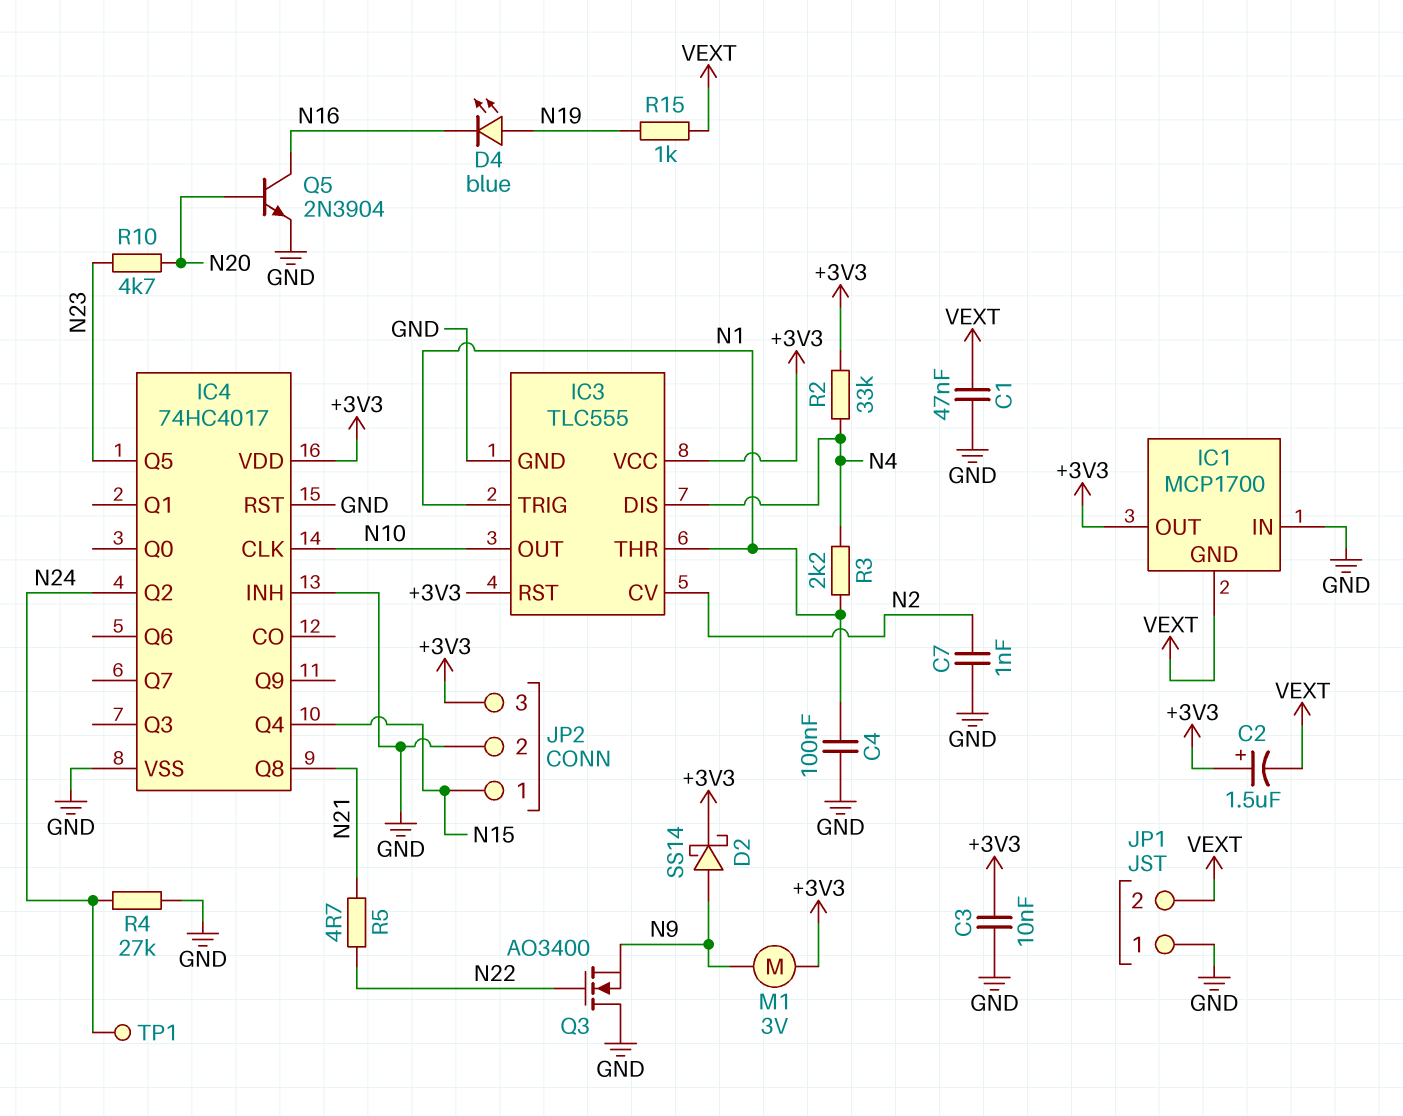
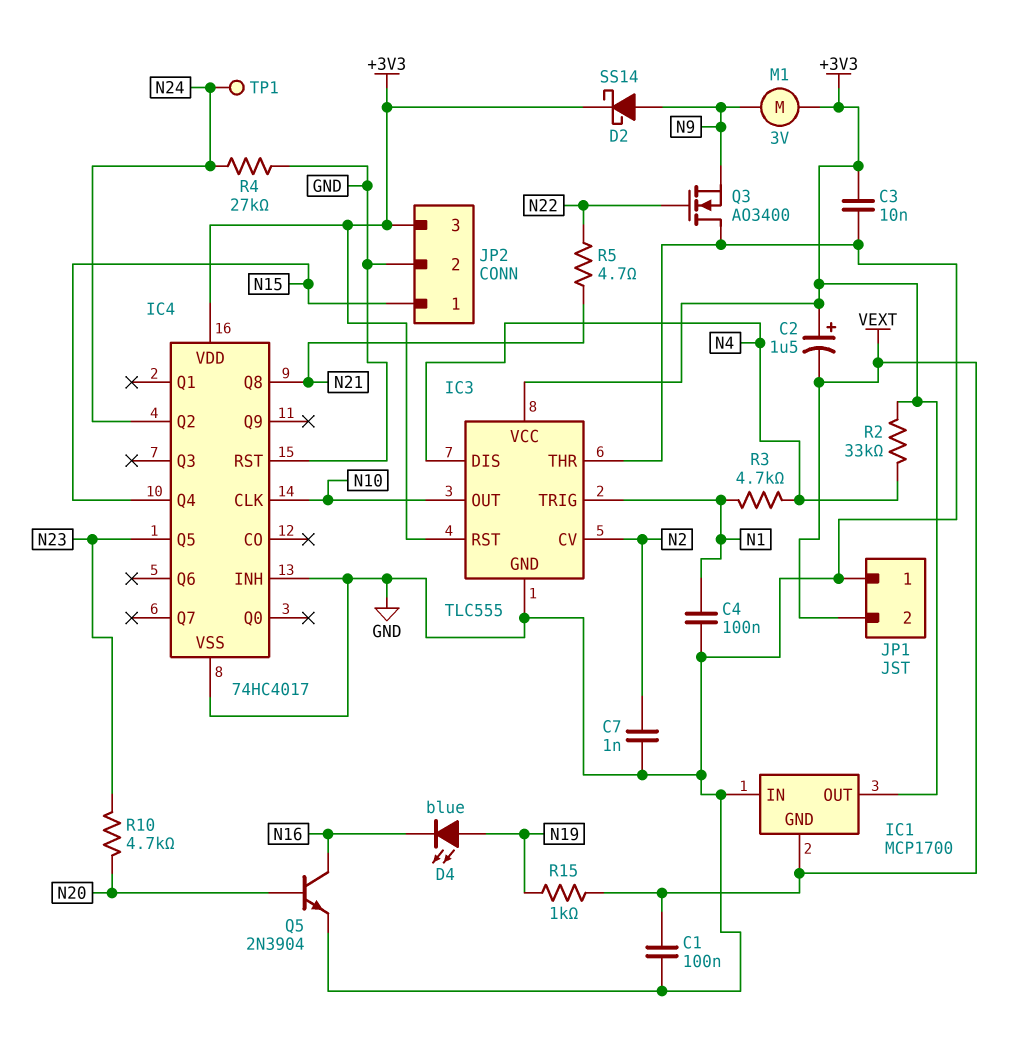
C1: 47nF (GND, VEXT) -> 100nF (GND, VEXT)
IC3 pin THR: N1 -> GND
R3: 2.2k (N1, N4) -> 4.7k (N1, N4)

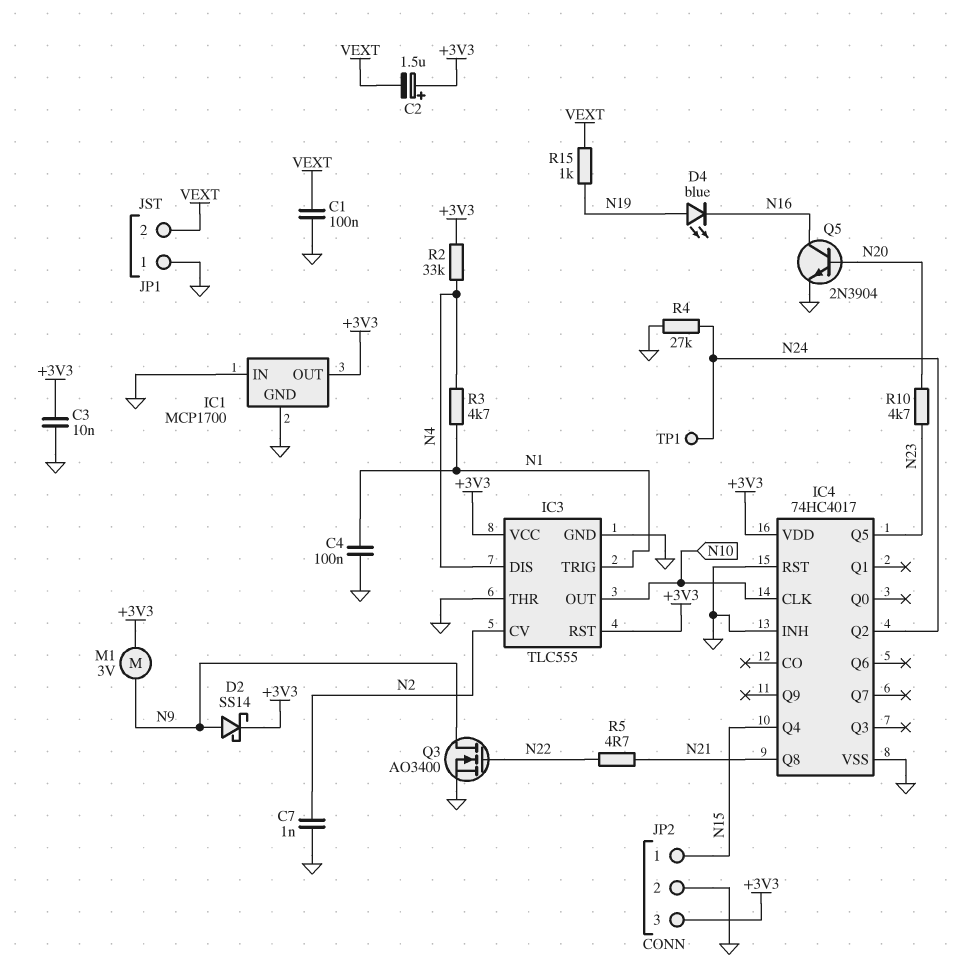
IC1 pin GND: VEXT -> GND
Q3: NMOS AO3400 (G N22, D GND, S N9) -> NMOS AO3400 (G N22, D N9, S GND)

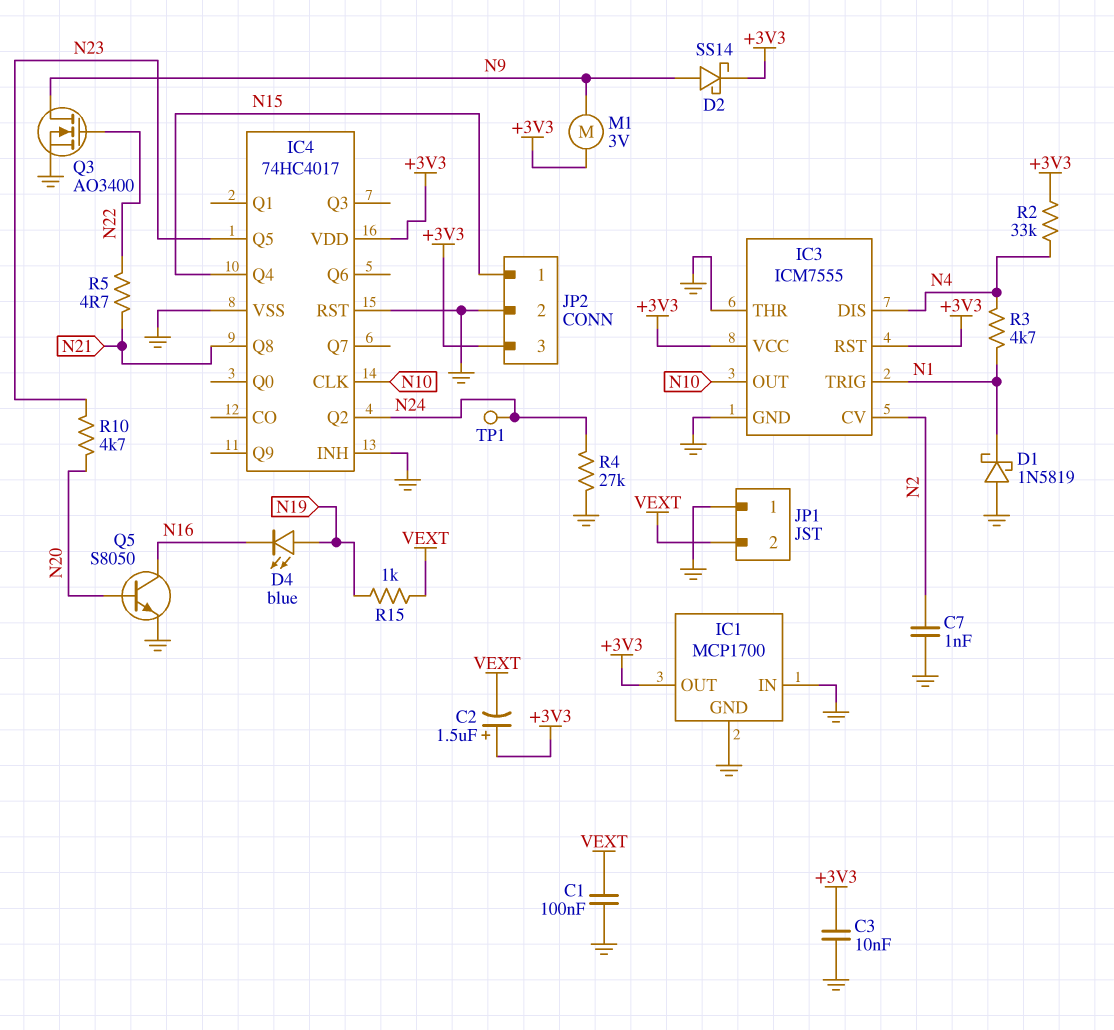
C4: 100nF (GND, N1) -> none
D1: none -> schottky 1N5819 (A GND, K N1)
IC3: TLC555 -> ICM7555
Q5: NPN 2N3904 (B N20, C N16, E GND) -> NPN S8050 (B N20, C N16, E GND)

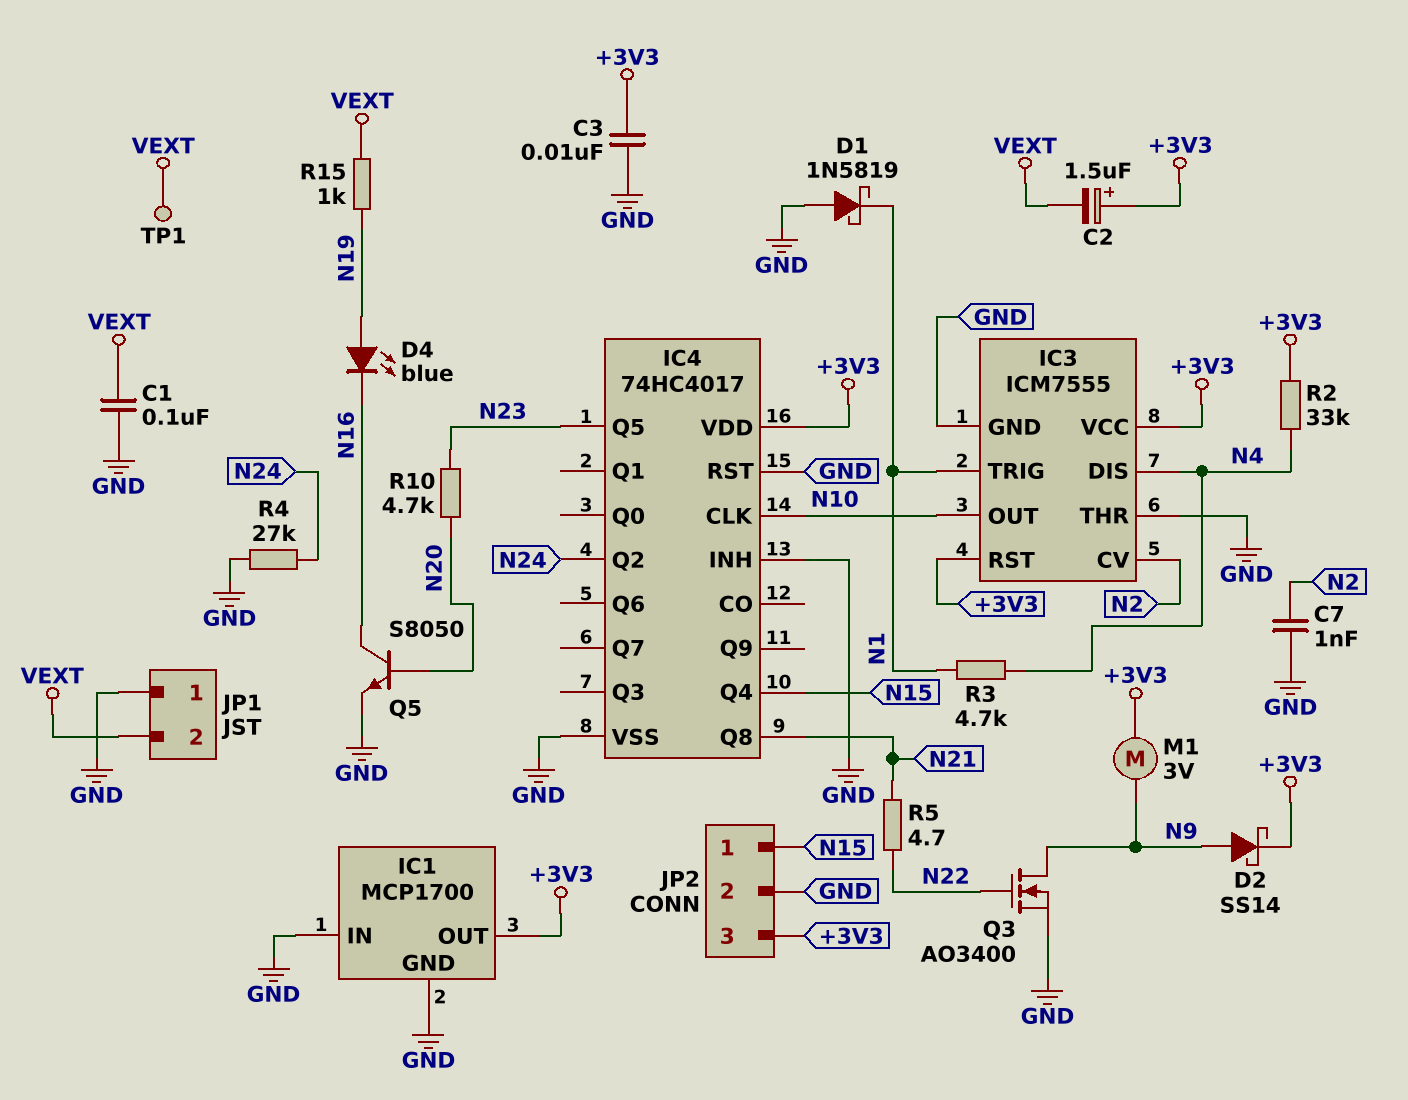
TP1: test point (N24) -> test point (VEXT)

